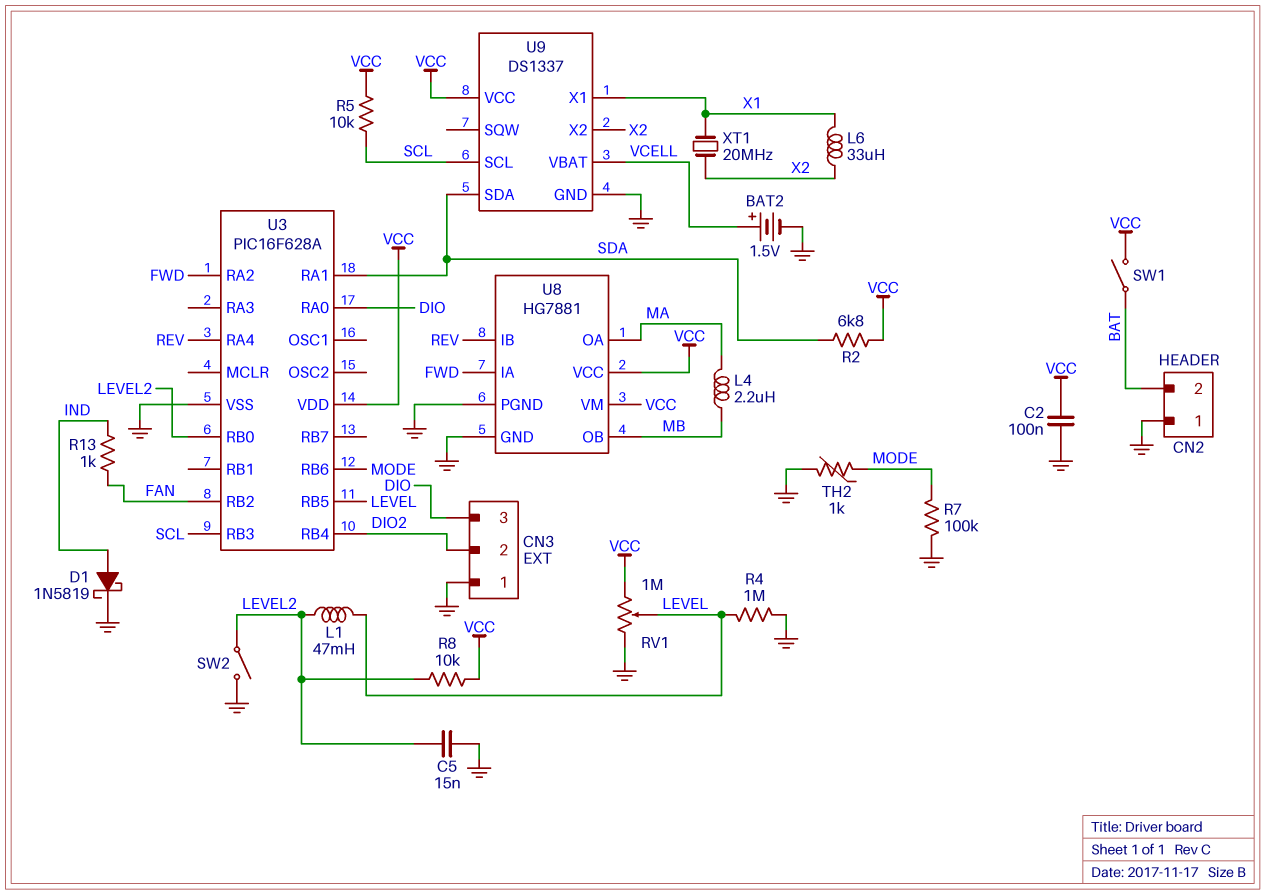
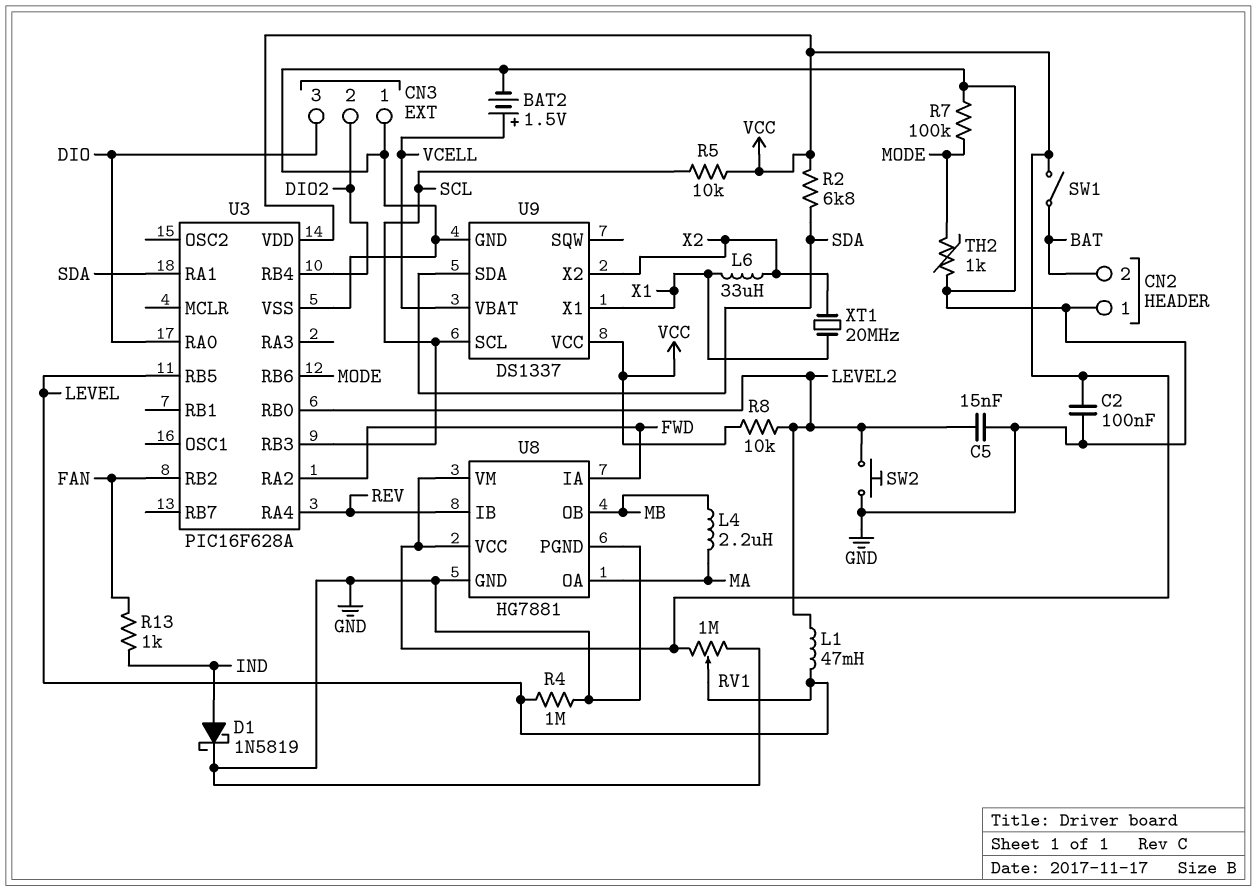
SW2: switch (GND, LEVEL2) -> button (GND, LEVEL2)

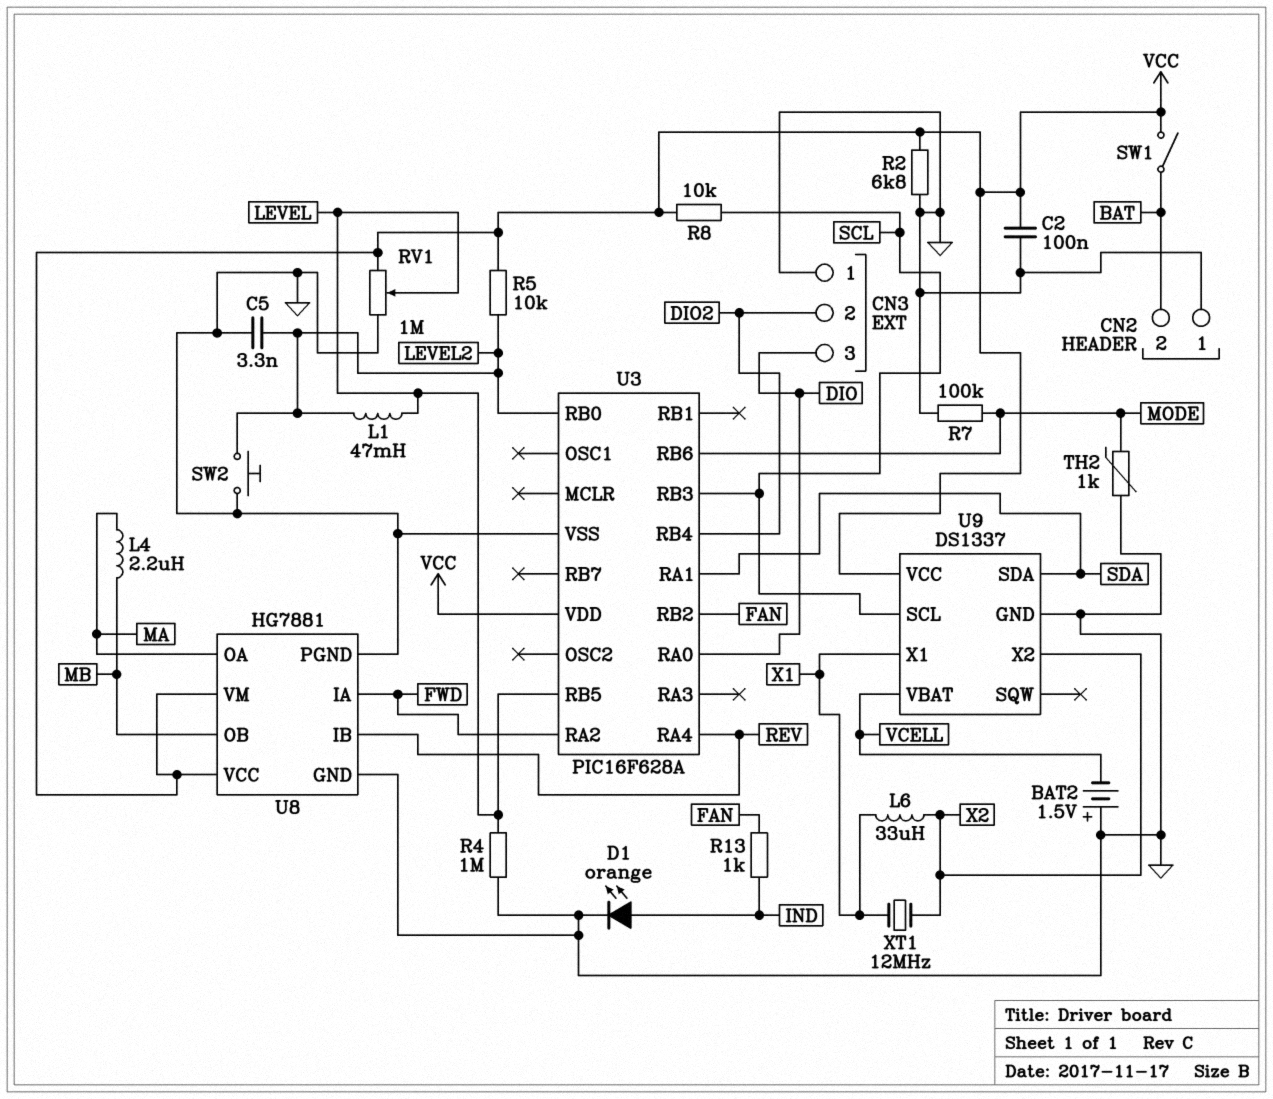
BAT2: 1.5V (plus VCELL, minus GND) -> 1.5V (plus GND, minus VCELL)
C5: 15nF (GND, LEVEL2) -> 3.3nF (GND, LEVEL2)
D1: schottky 1N5819 (A IND, K GND) -> LED orange (A IND, K GND)
R2: 6.8k (SDA, VCC) -> 6.8k (GND, VCC)
R5: 10k (SCL, VCC) -> 10k (LEVEL2, VCC)
R8: 10k (LEVEL2, VCC) -> 10k (SCL, VCC)
XT1: 20MHz (X1, X2) -> 12MHz (X1, X2)

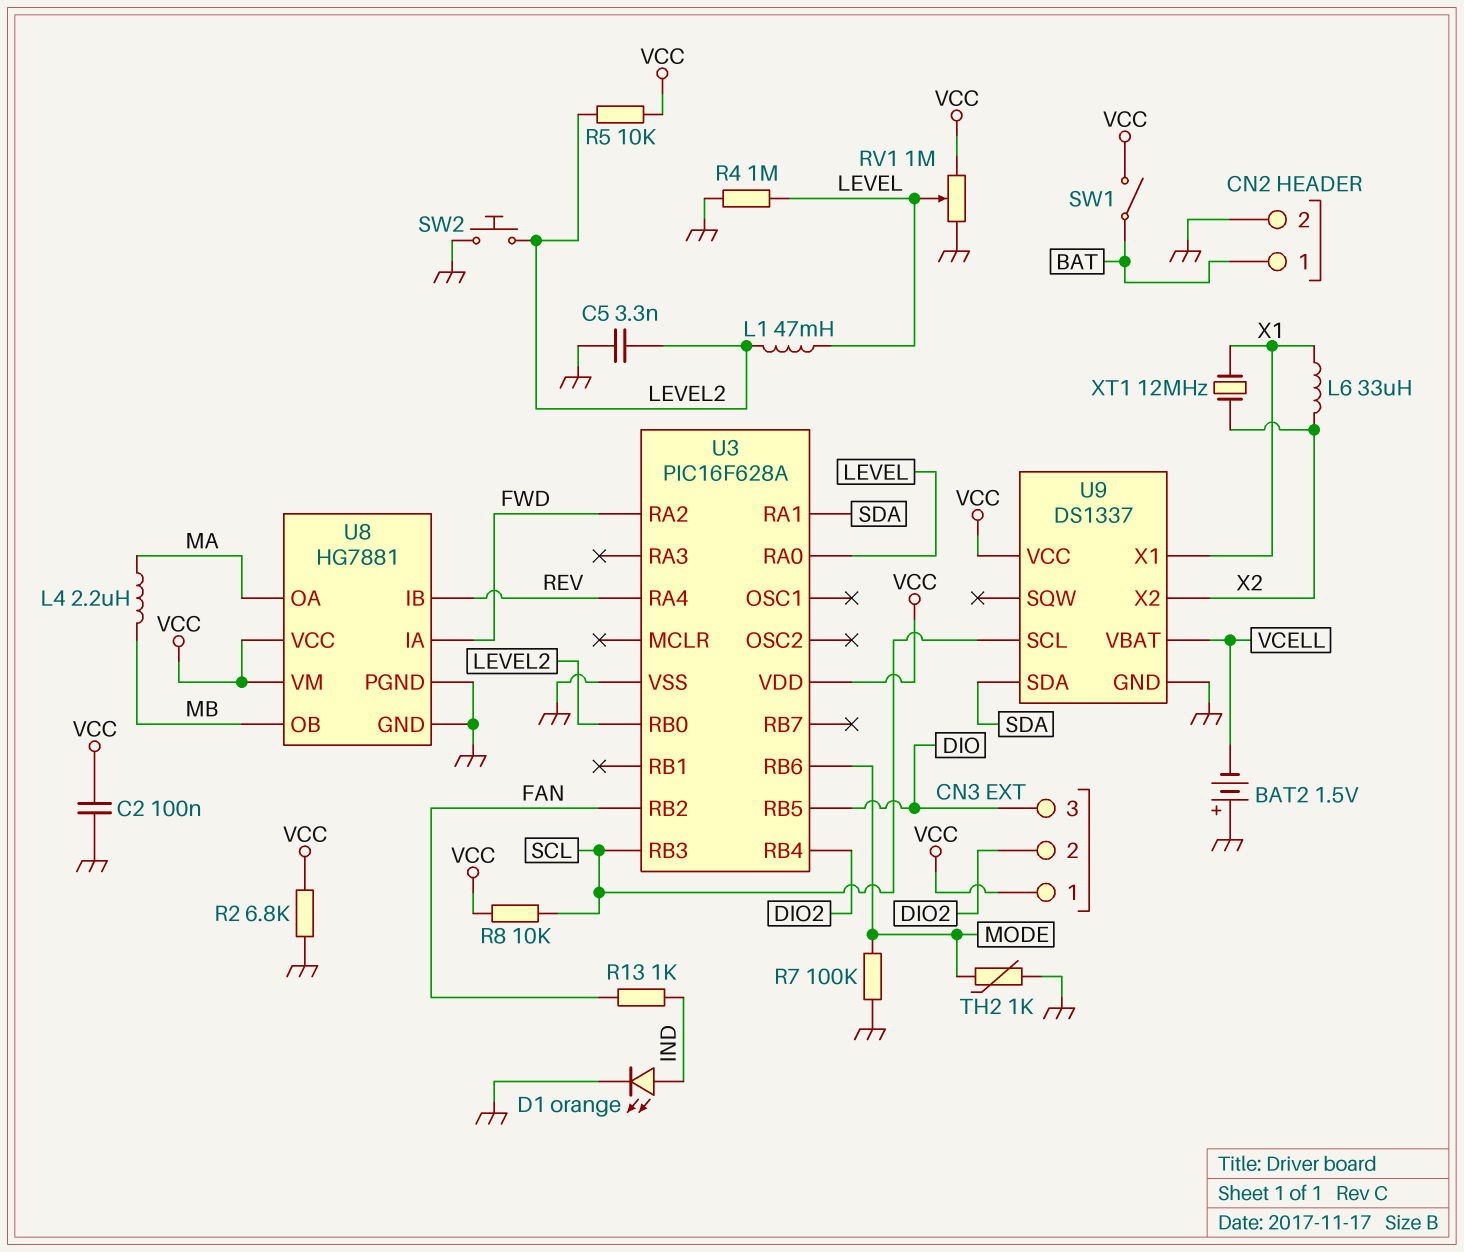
CN2 pin 1: GND -> BAT
CN2 pin 2: BAT -> GND
CN3 pin 1: GND -> VCC
U3 pin RA0: DIO -> LEVEL
U3 pin RB5: LEVEL -> DIO

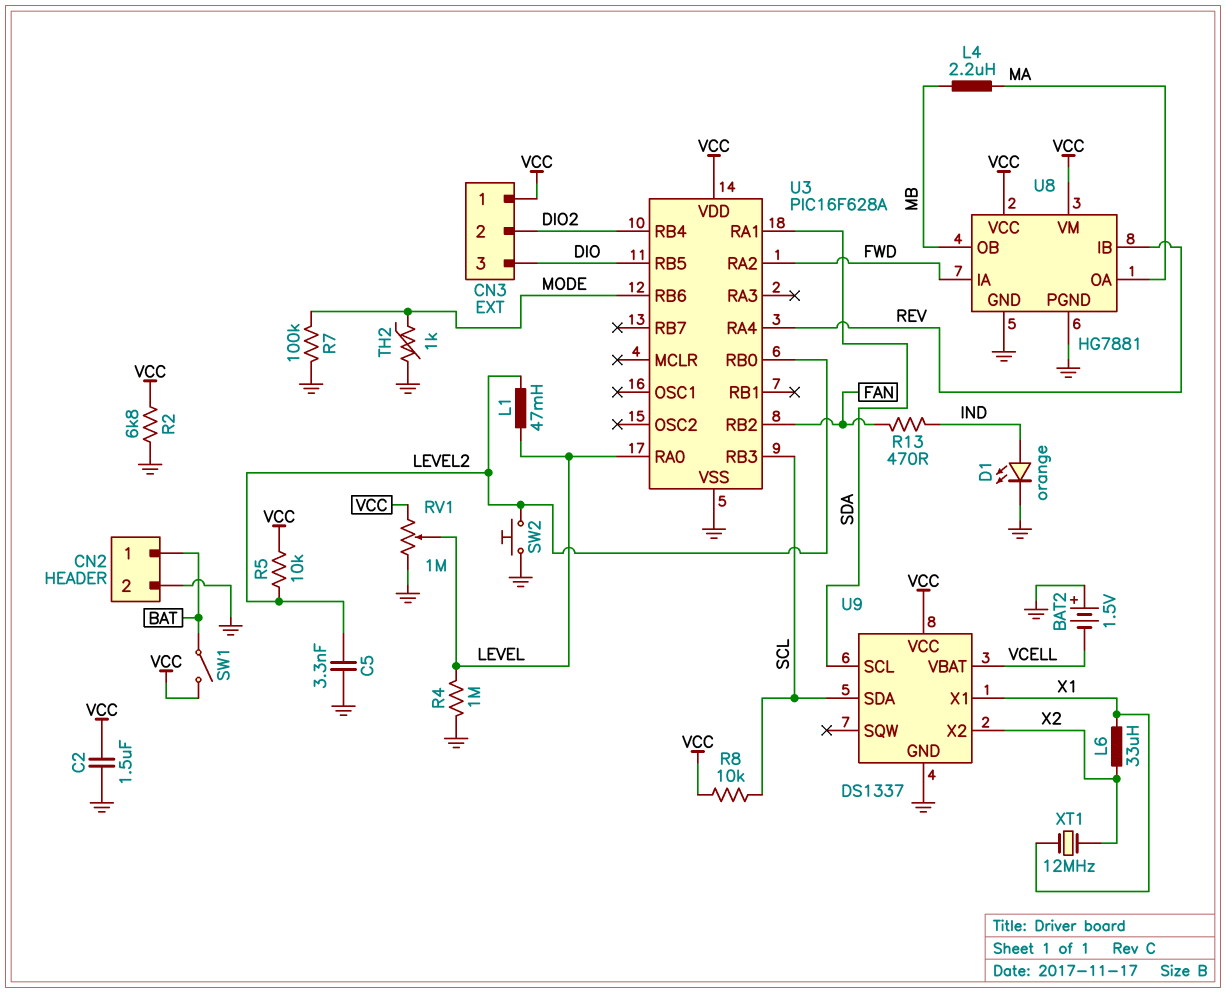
C2: 100nF (GND, VCC) -> 1.5uF (GND, VCC)
R13: 1k (FAN, IND) -> 470 (FAN, IND)
U9 pin SCL: SCL -> SDA
U9 pin SDA: SDA -> SCL

